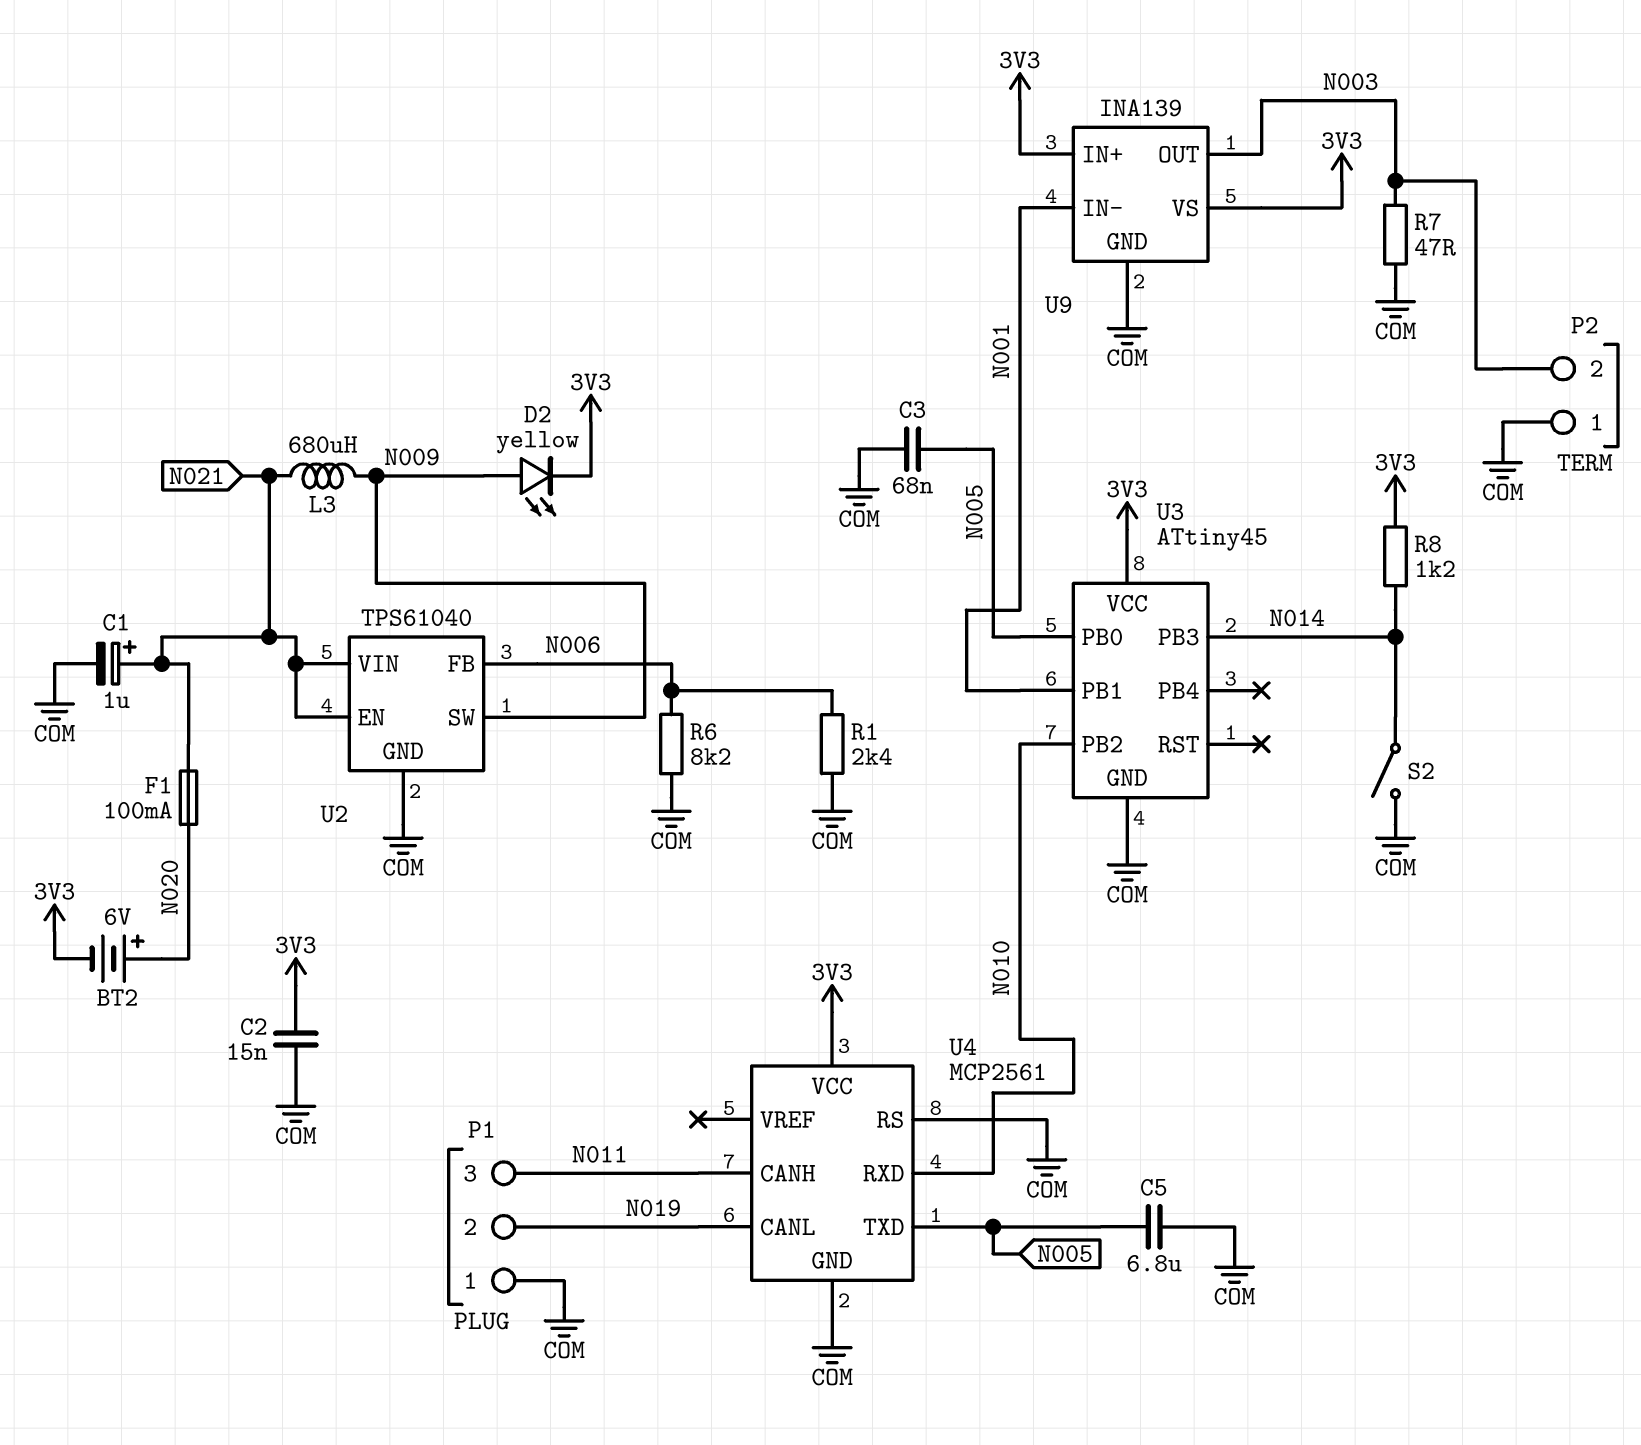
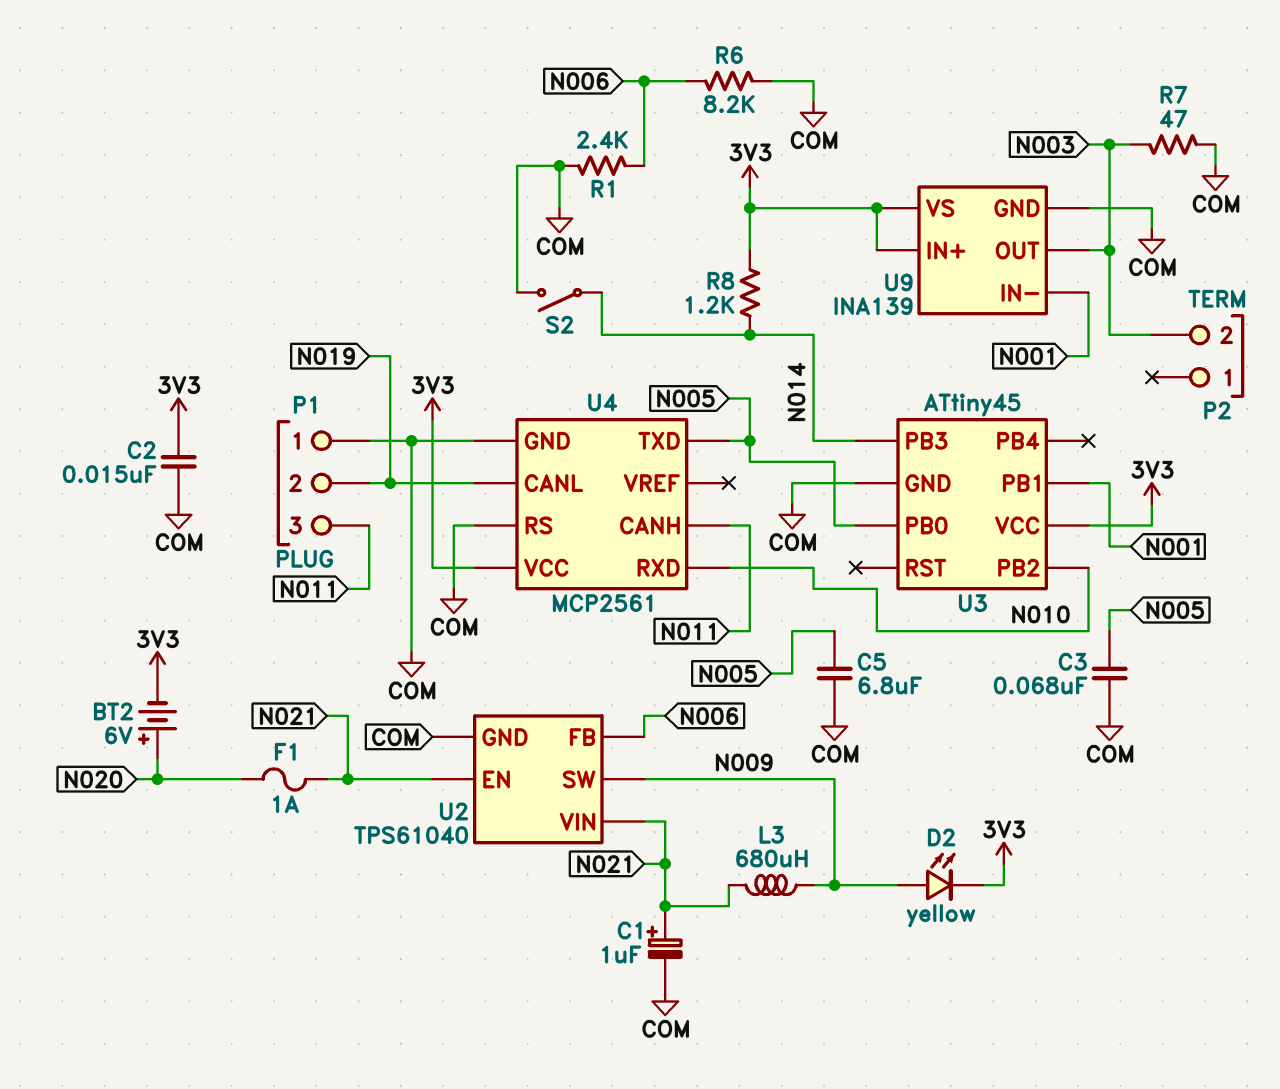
F1: 100mA (N020, N021) -> 1A (N020, N021)
P2 pin 1: COM -> none

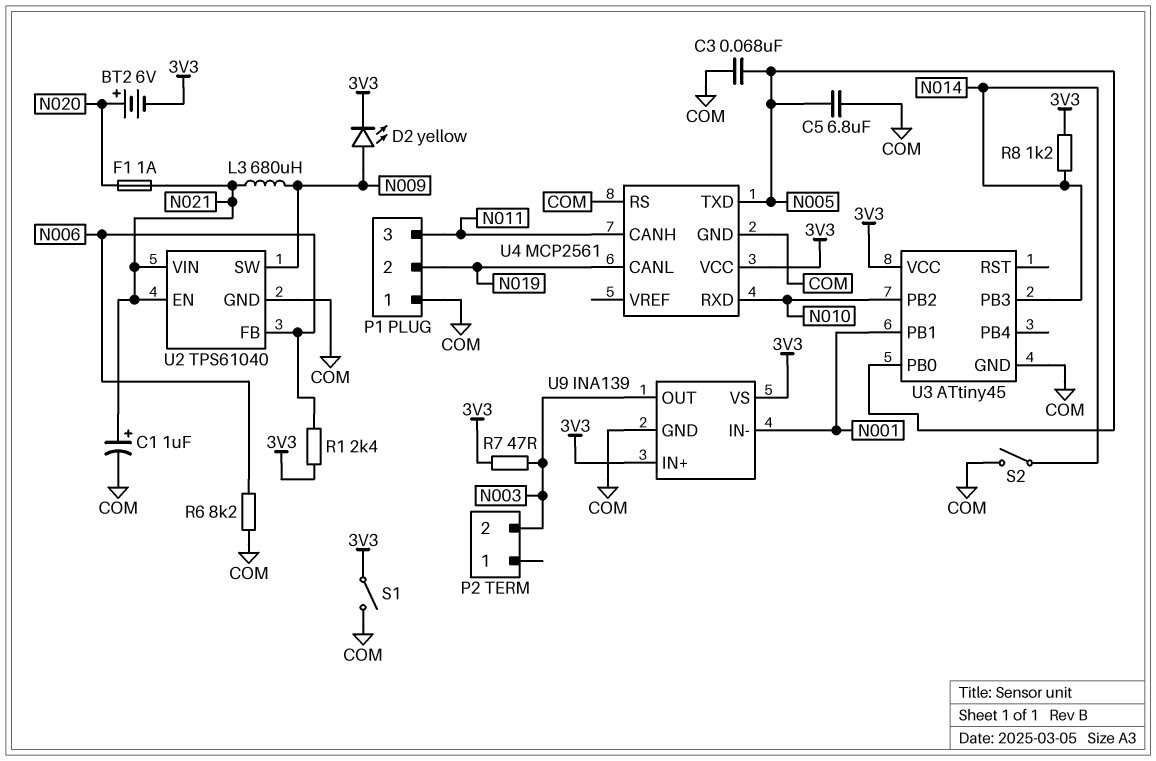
C2: 15nF (3V3, COM) -> none
R1: 2.4k (COM, N006) -> 2.4k (3V3, N006)
R7: 47 (COM, N003) -> 47 (3V3, N003)
S1: none -> switch (3V3, COM)

